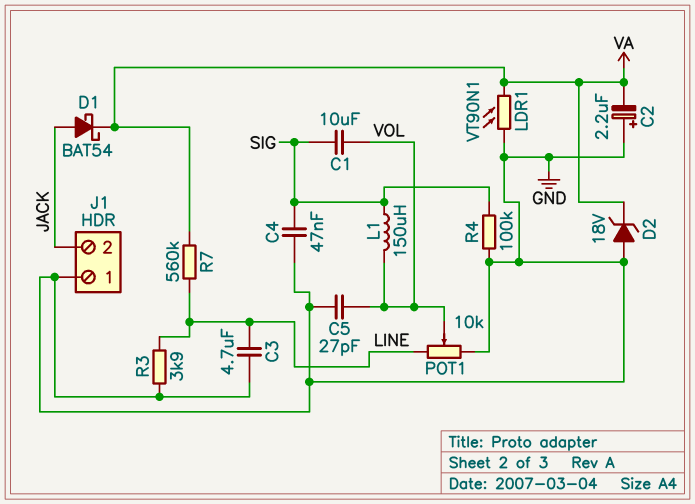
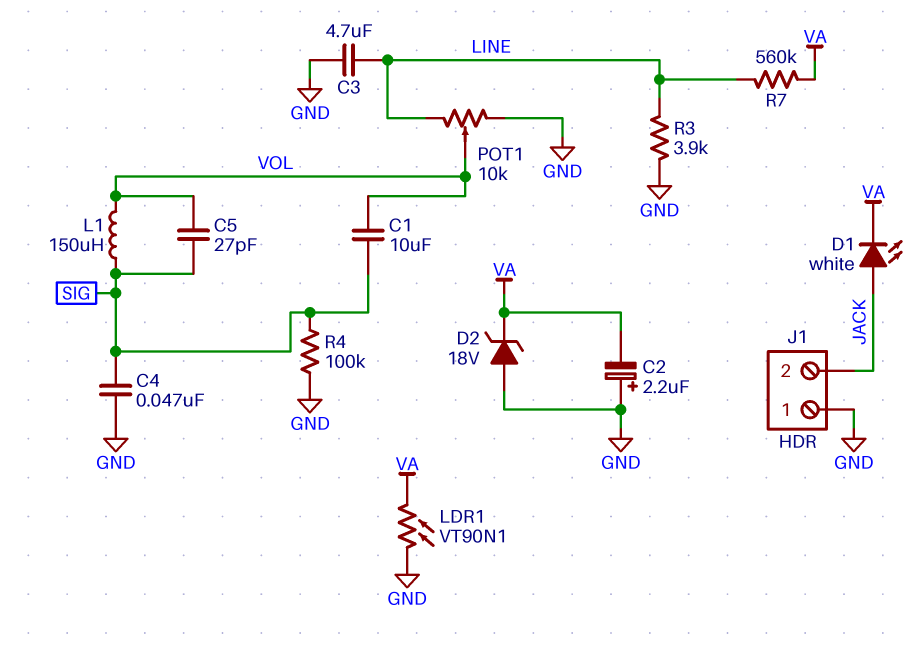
C5: 27pF (GND, VOL) -> 27pF (SIG, VOL)
D1: schottky BAT54 (A JACK, K VA) -> LED white (A JACK, K VA)

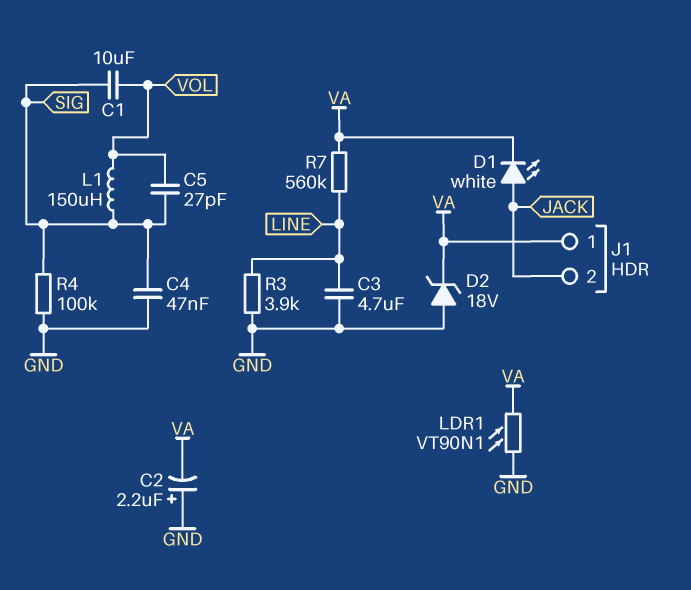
J1 pin 1: GND -> VA
POT1: 10k (GND, LINE, wiper VOL) -> none

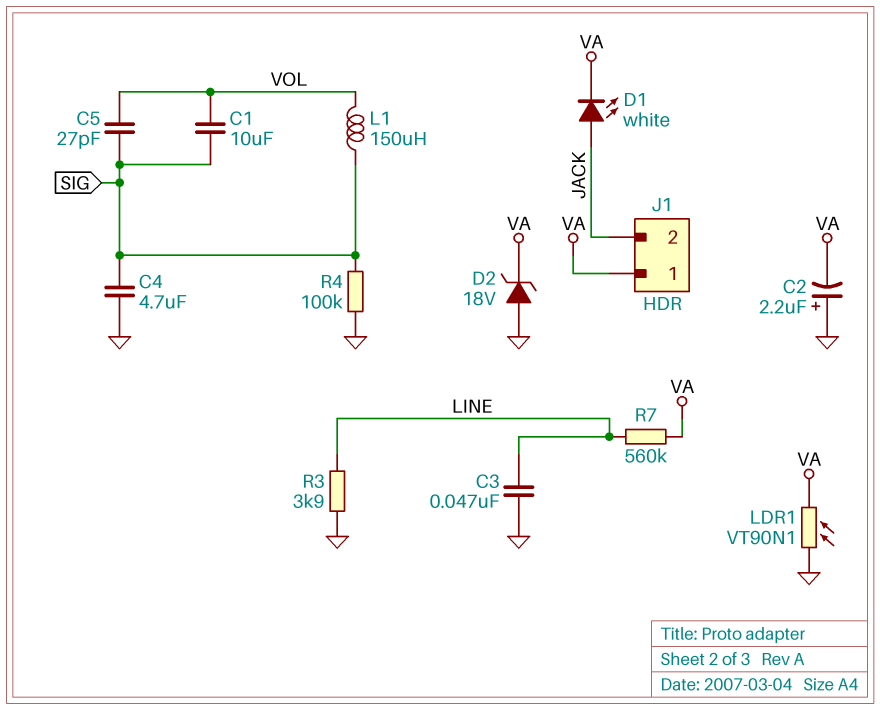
C3: 4.7uF (GND, LINE) -> 47nF (GND, LINE)
C4: 47nF (GND, SIG) -> 4.7uF (GND, SIG)

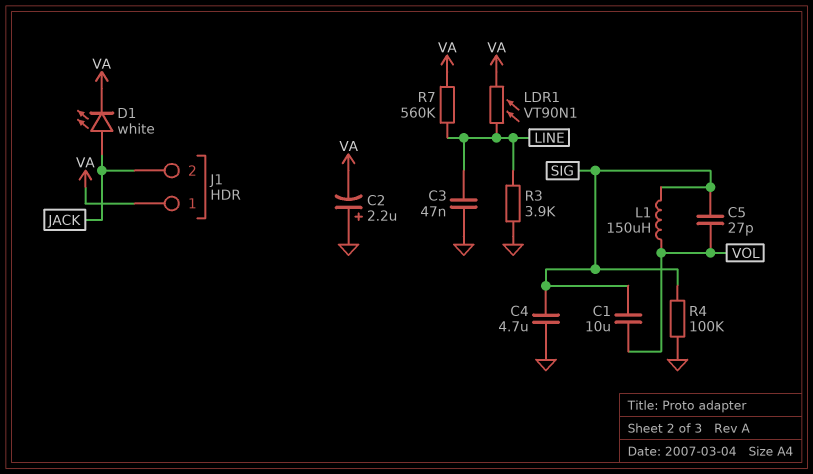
D2: zener 18V (A GND, K VA) -> none
LDR1: VT90N1 (GND, VA) -> VT90N1 (LINE, VA)

